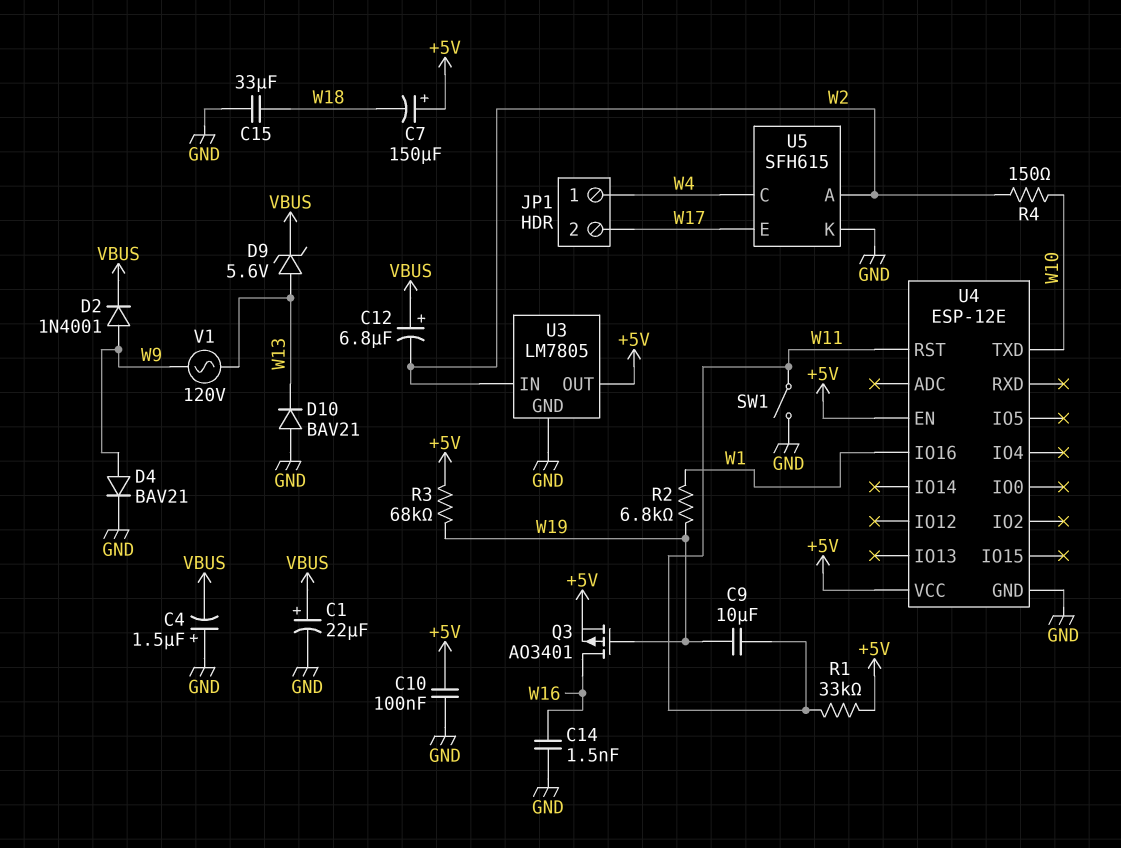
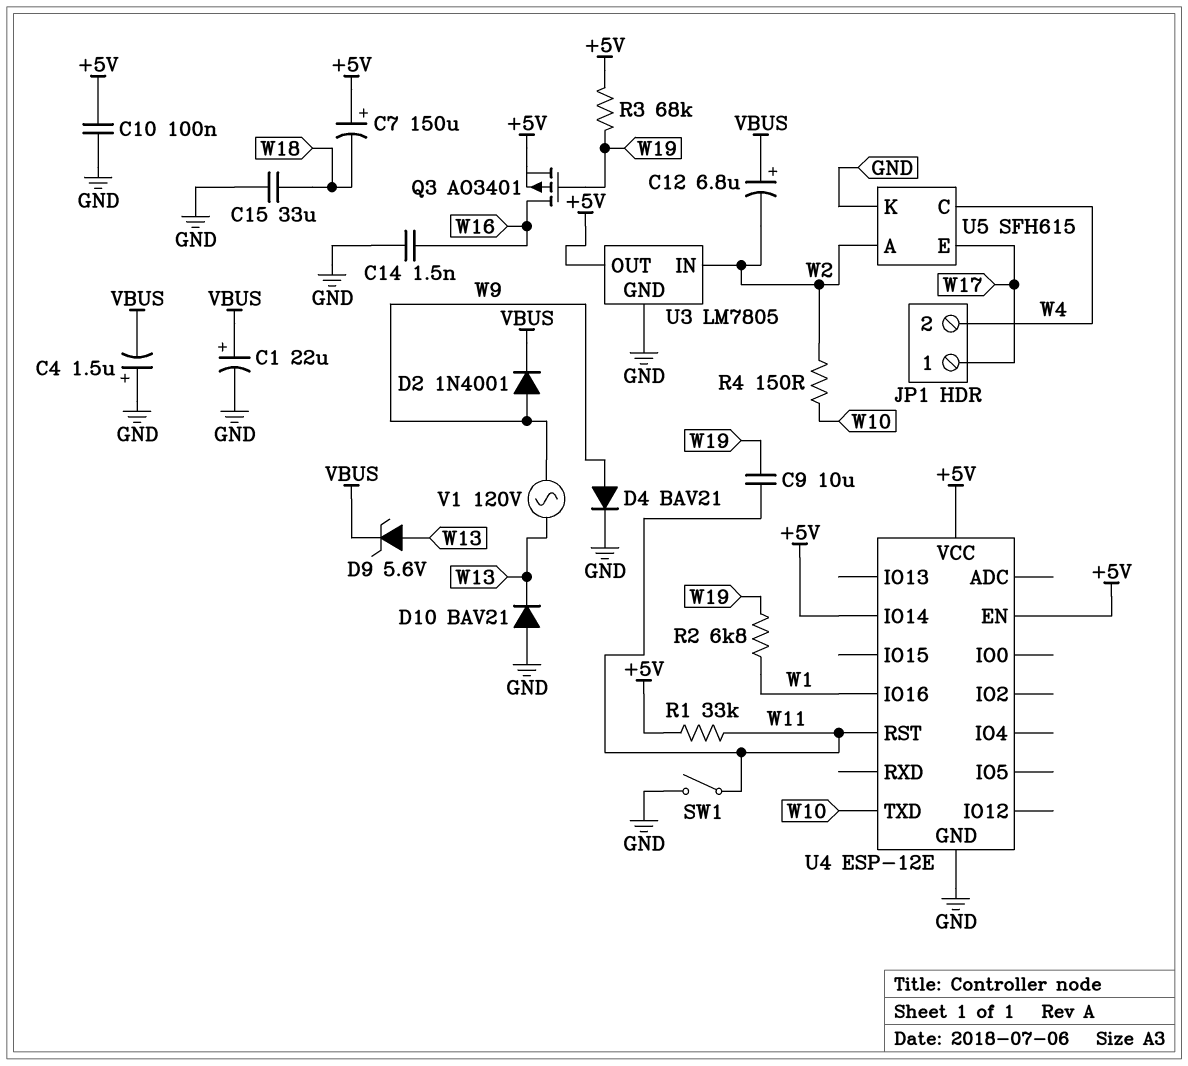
JP1 pin 1: W4 -> W17
JP1 pin 2: W17 -> W4
U4 pin IO14: none -> +5V

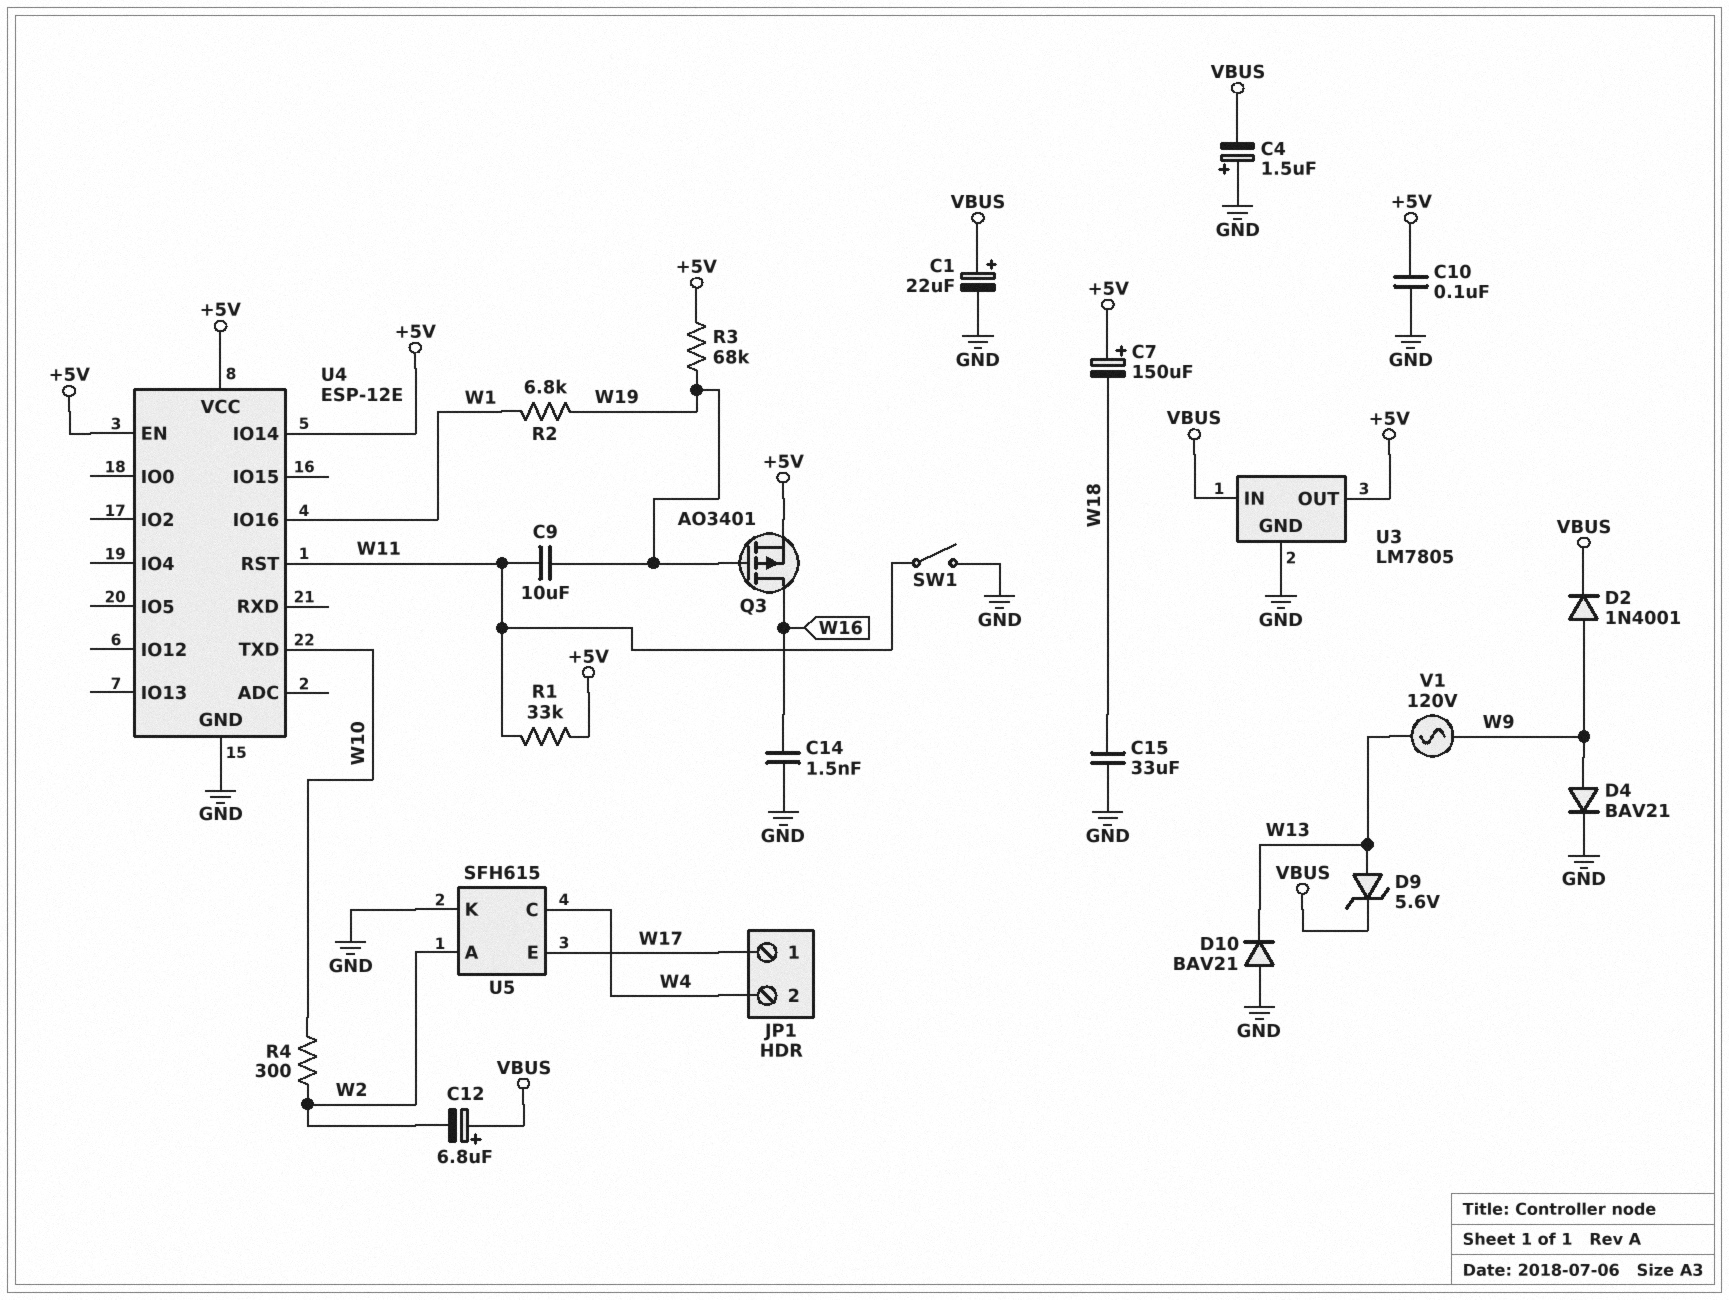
R4: 150 (W2, W10) -> 300 (W2, W10)
U3 pin IN: W2 -> VBUS

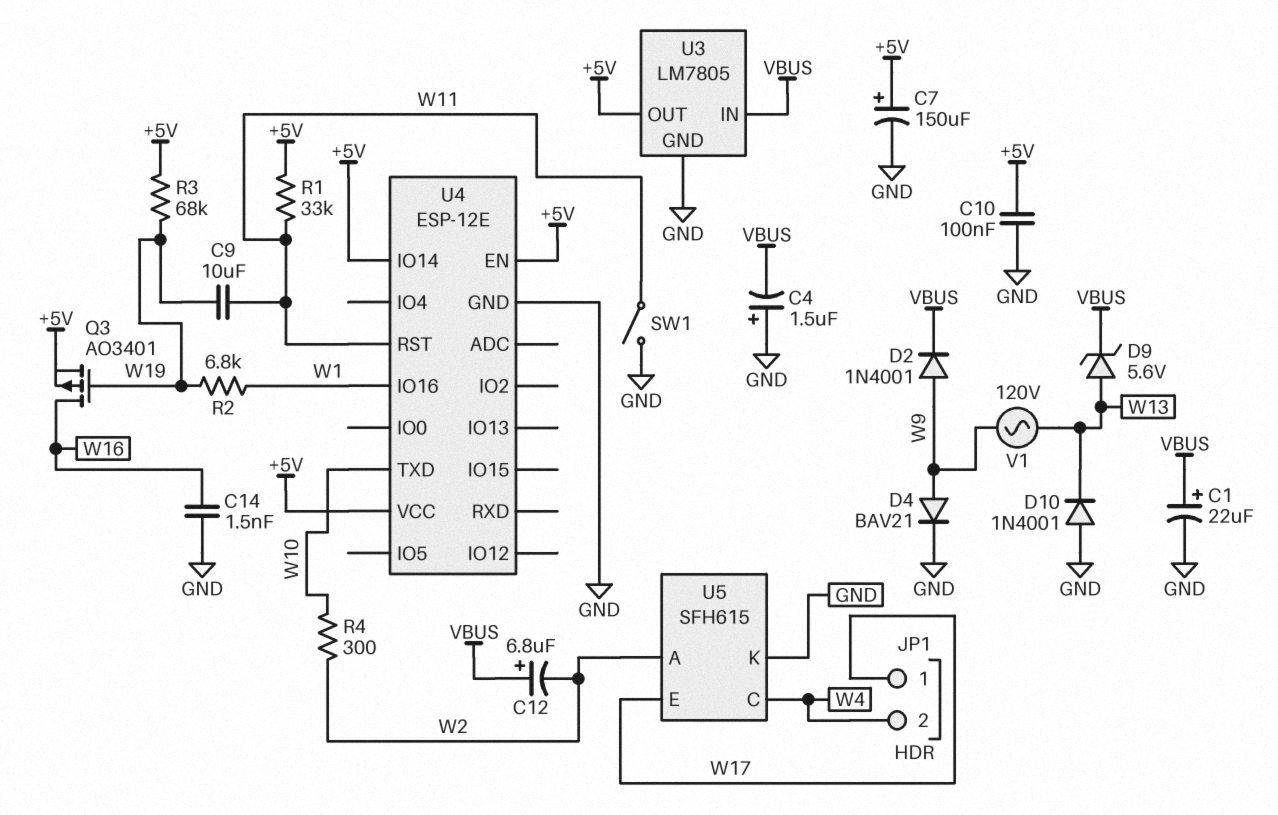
C7: 150uF (plus +5V, minus W18) -> 150uF (plus +5V, minus GND)
C15: 33uF (GND, W18) -> none
D10: diode BAV21 (A GND, K W13) -> diode 1N4001 (A GND, K W13)

